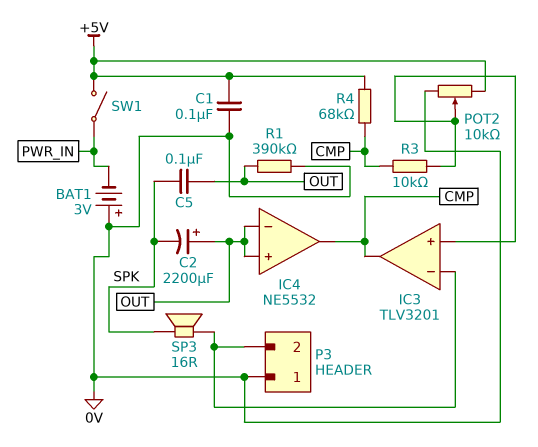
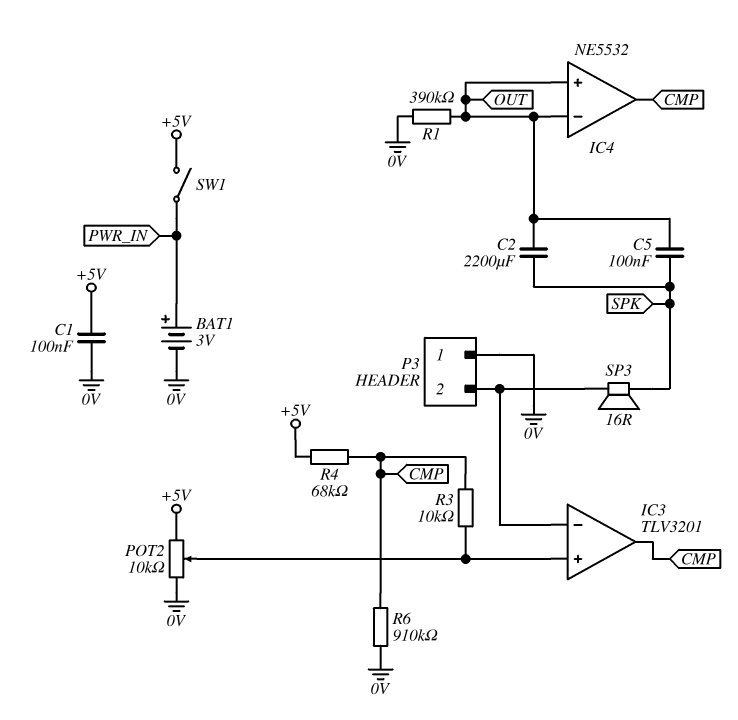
BAT1: 3V (plus 0V, minus PWR_IN) -> 3V (plus PWR_IN, minus 0V)
C2: 2200uF (plus OUT, minus SPK) -> 2200uF (OUT, SPK)
R6: none -> 910k (0V, CMP)

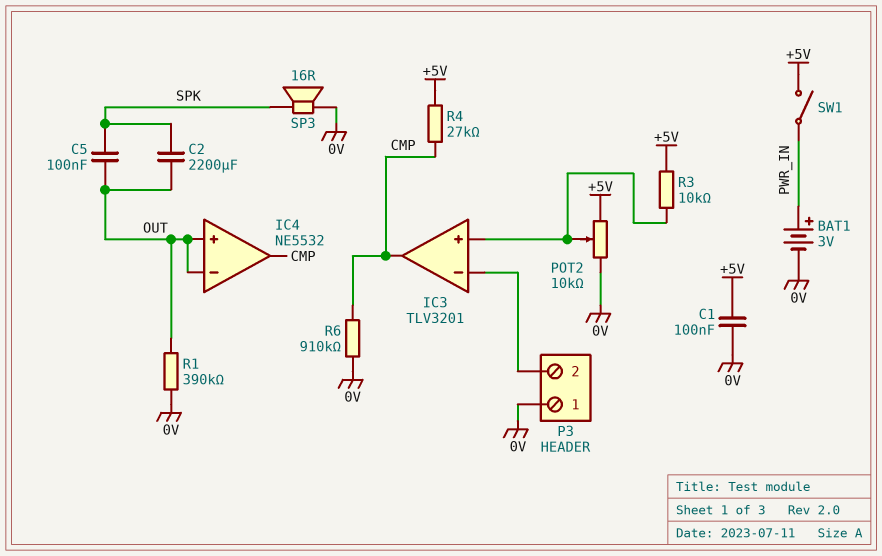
R3: 10k (CMP, IC3/in+) -> 10k (+5V, IC3/in+)
R4: 68k (+5V, CMP) -> 27k (+5V, CMP)
SP3: speaker 16R (IC3/in-, SPK) -> speaker 16R (0V, SPK)

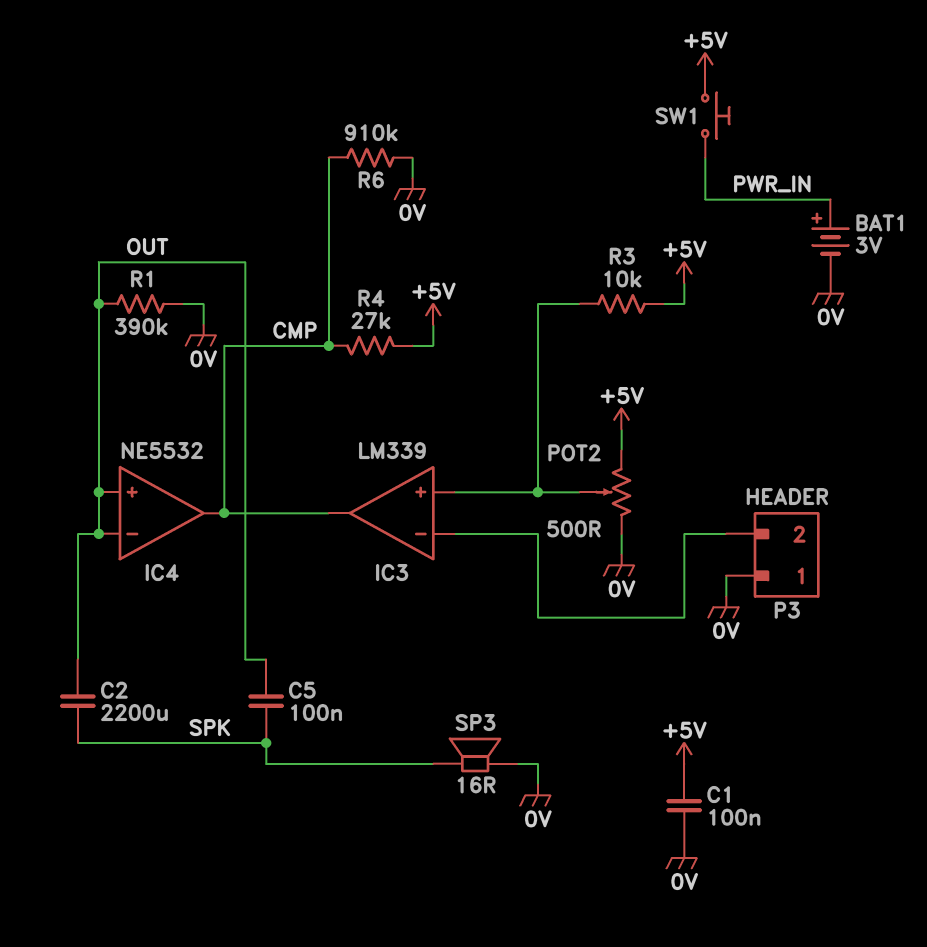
IC3: TLV3201 -> LM339
POT2: 10k (+5V, 0V, wiper IC3/in+) -> 500 (+5V, 0V, wiper IC3/in+)
SW1: switch (+5V, PWR_IN) -> button (+5V, PWR_IN)

